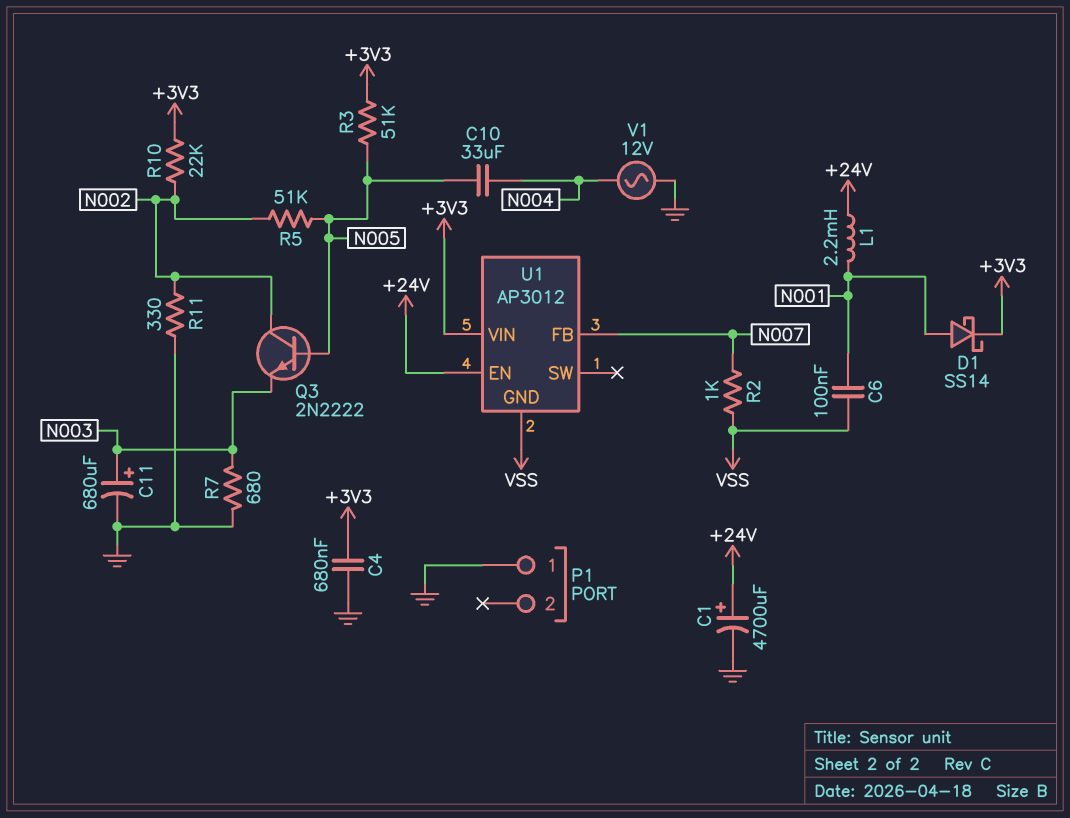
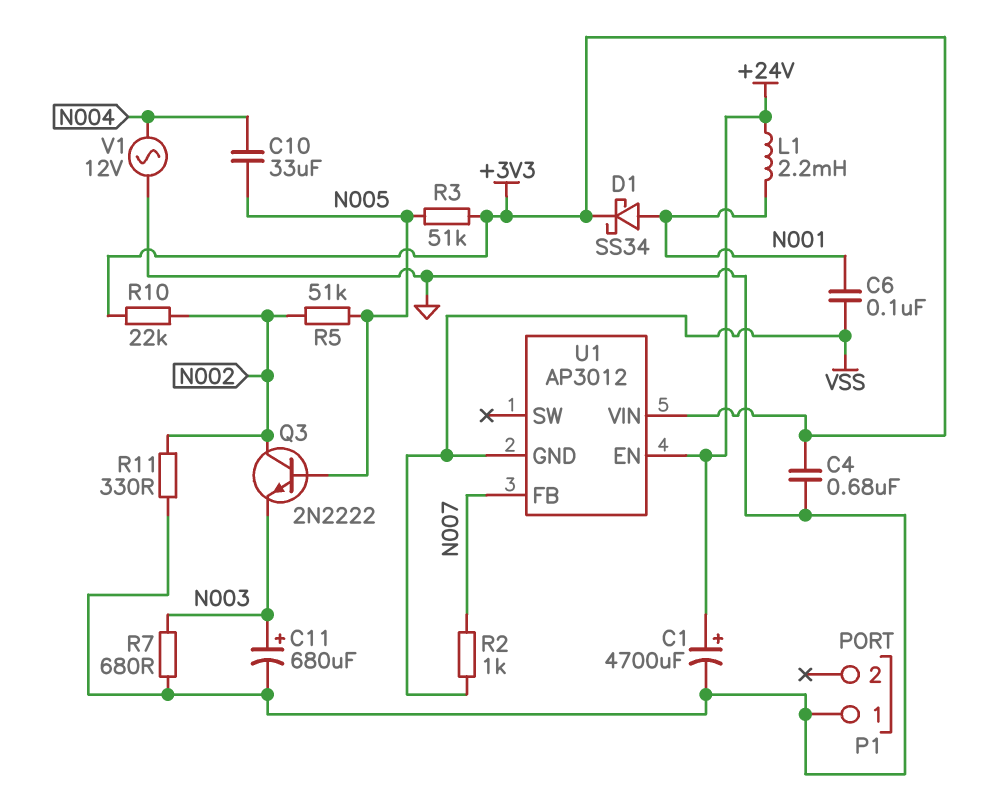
D1: schottky SS14 (A N001, K +3V3) -> schottky SS34 (A N001, K +3V3)

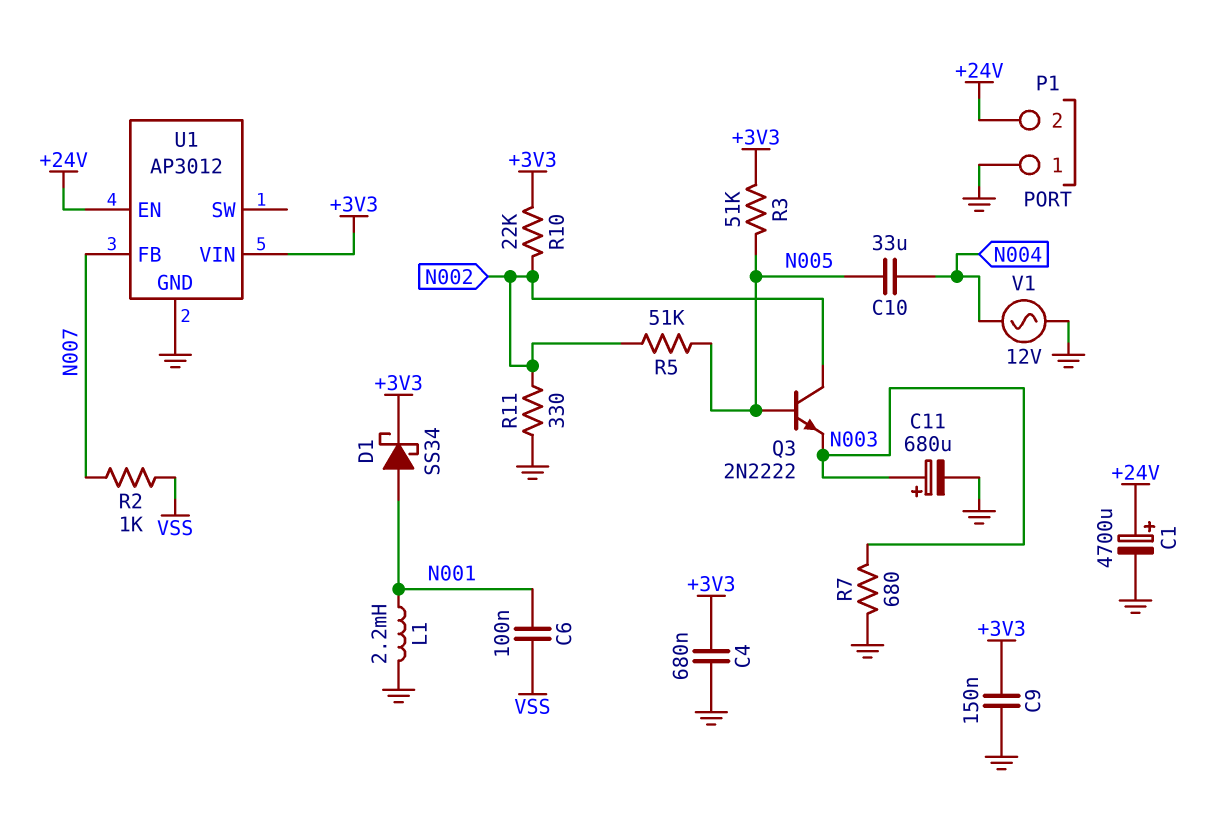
C9: none -> 150nF (+3V3, GND)
L1: 2.2mH (+24V, N001) -> 2.2mH (GND, N001)
P1 pin 2: none -> +24V
U1 pin GND: VSS -> GND

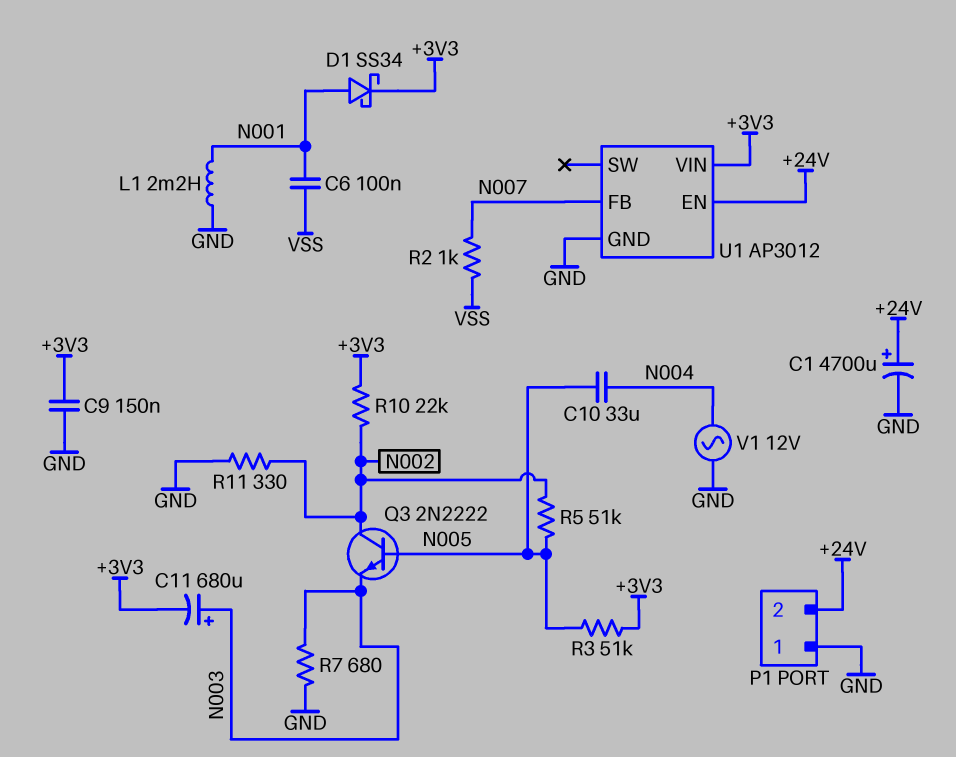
C4: 680nF (+3V3, GND) -> none
C11: 680uF (plus N003, minus GND) -> 680uF (plus N003, minus +3V3)

